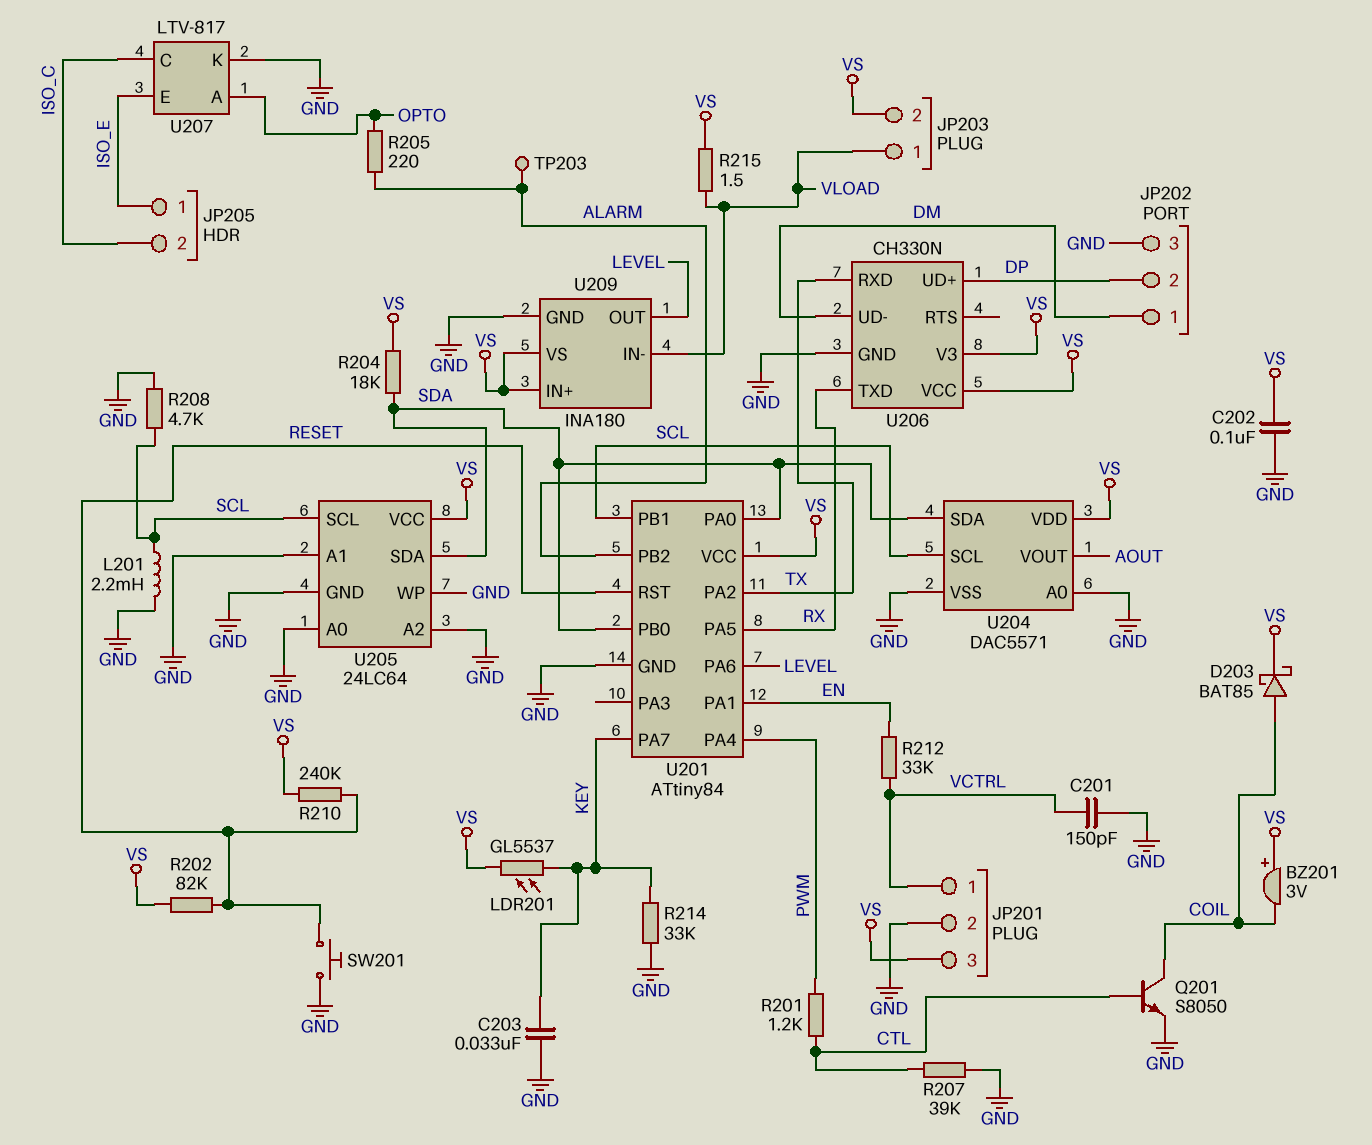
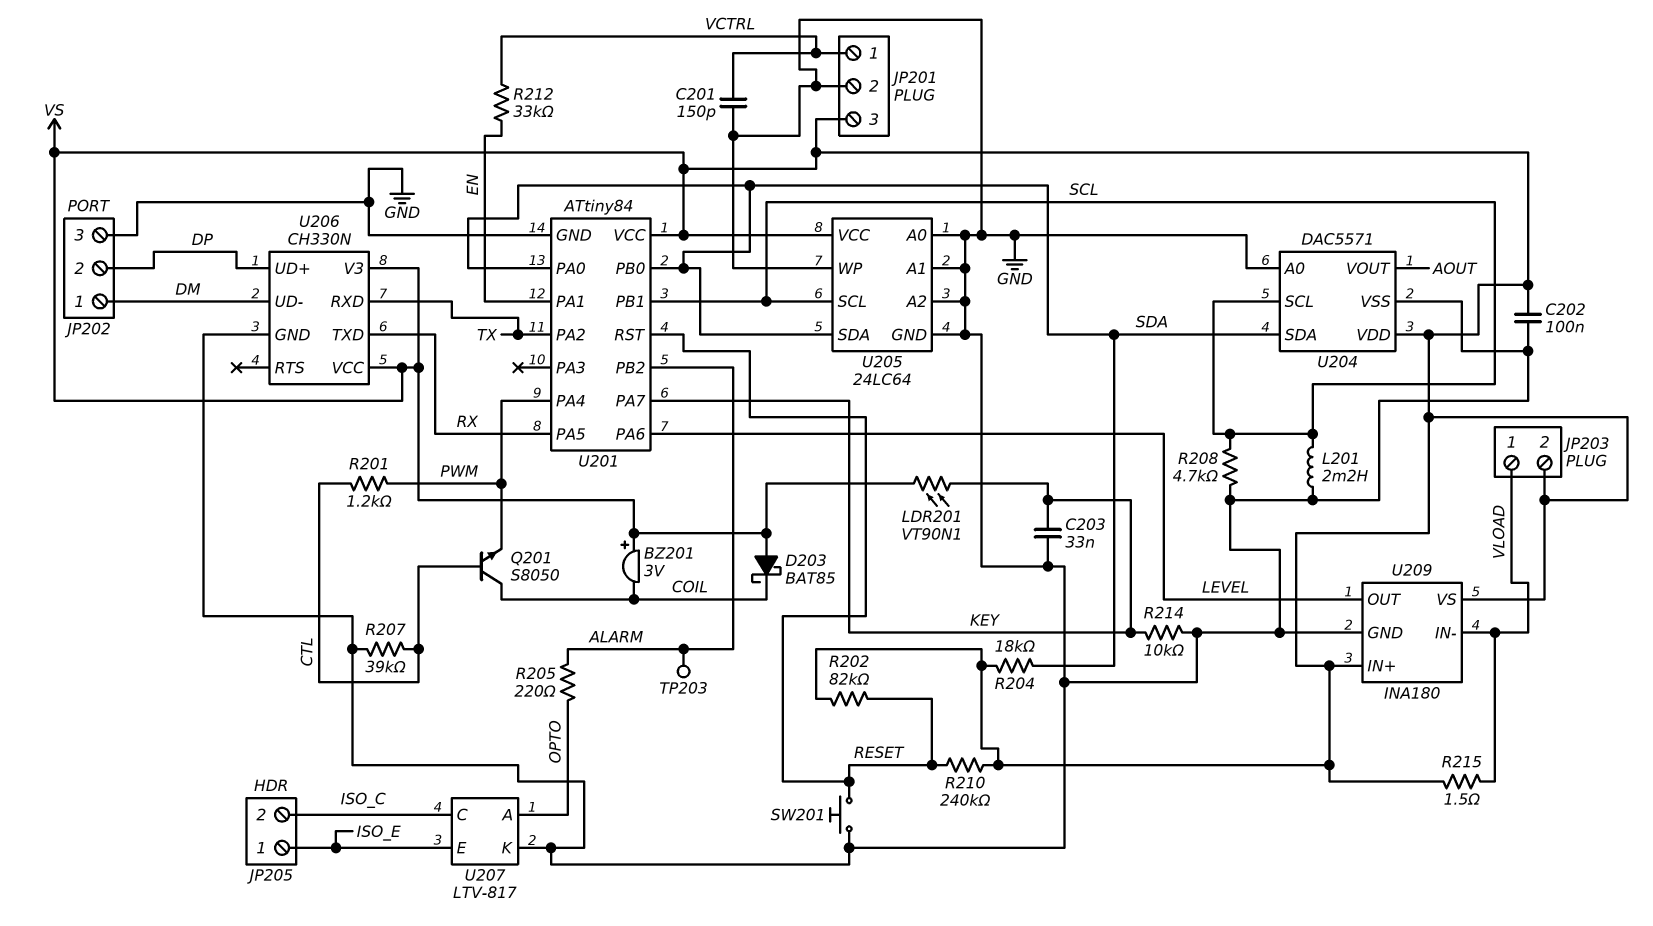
D203: schottky BAT85 (A COIL, K VS) -> schottky BAT85 (A VS, K COIL)
LDR201: GL5537 (KEY, VS) -> VT90N1 (KEY, VS)
Q201: NPN S8050 (B CTL, C COIL, E GND) -> NPN S8050 (B CTL, C COIL, E PWM)
R214: 33k (GND, KEY) -> 10k (GND, KEY)

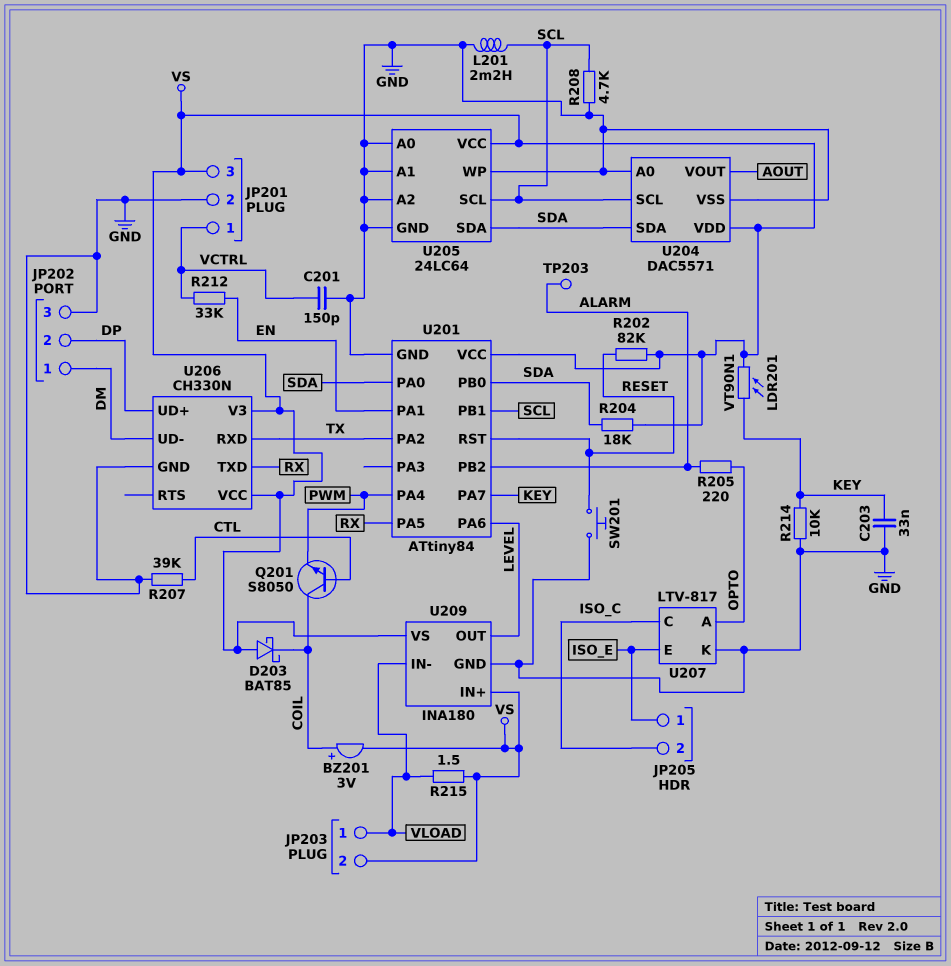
BZ201: buzzer 3V (plus VS, minus COIL) -> buzzer 3V (plus COIL, minus VS)
C202: 100nF (GND, VS) -> none
R201: 1.2k (CTL, PWM) -> none
R210: 240k (RESET, VS) -> none

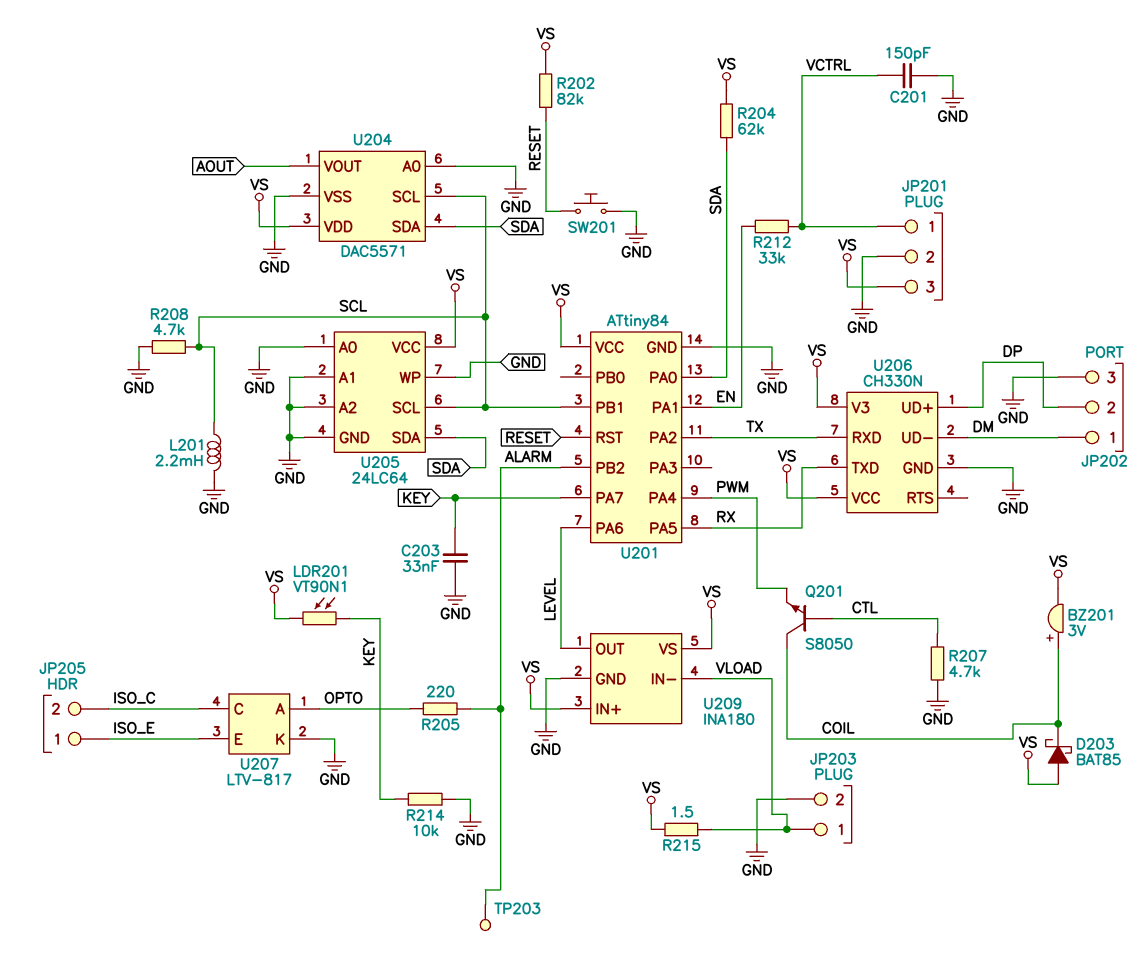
JP203 pin 2: VS -> GND
R204: 18k (SDA, VS) -> 62k (SDA, VS)
R207: 39k (CTL, GND) -> 4.7k (CTL, GND)
U201 pin PB0: SDA -> none

